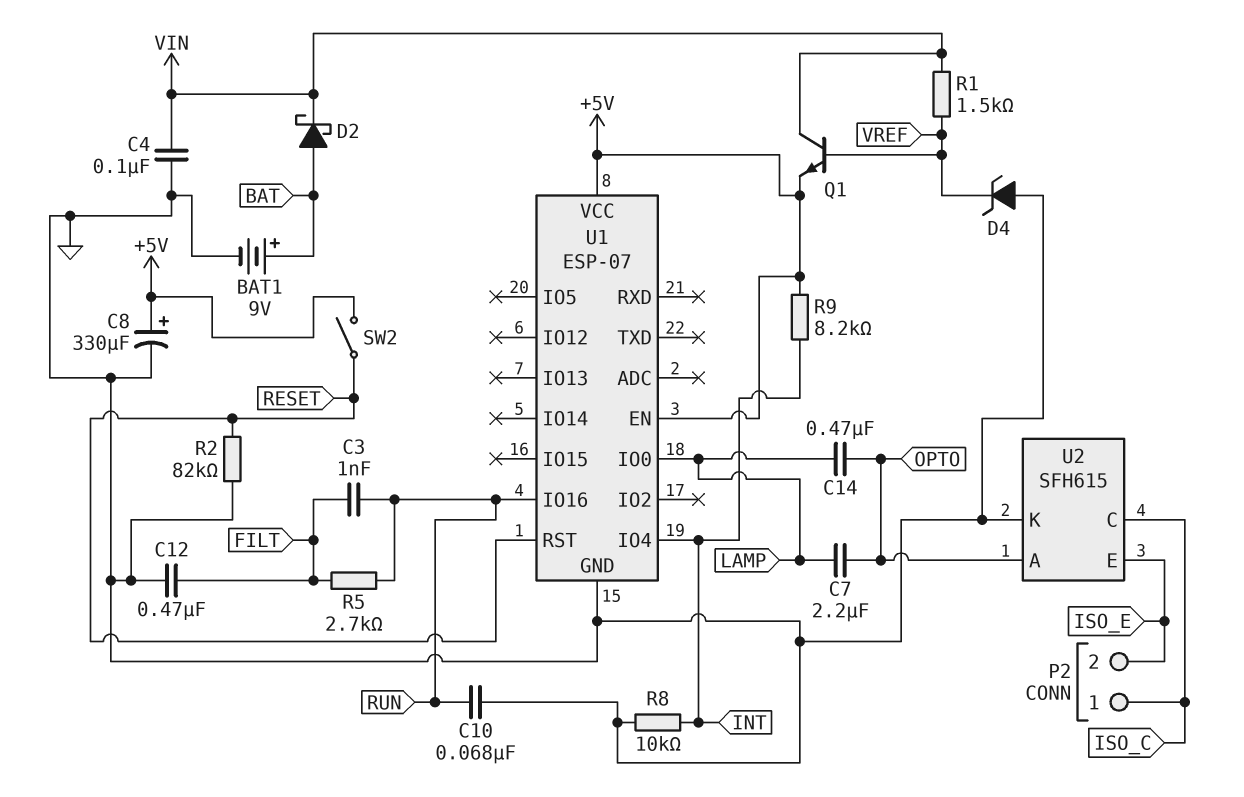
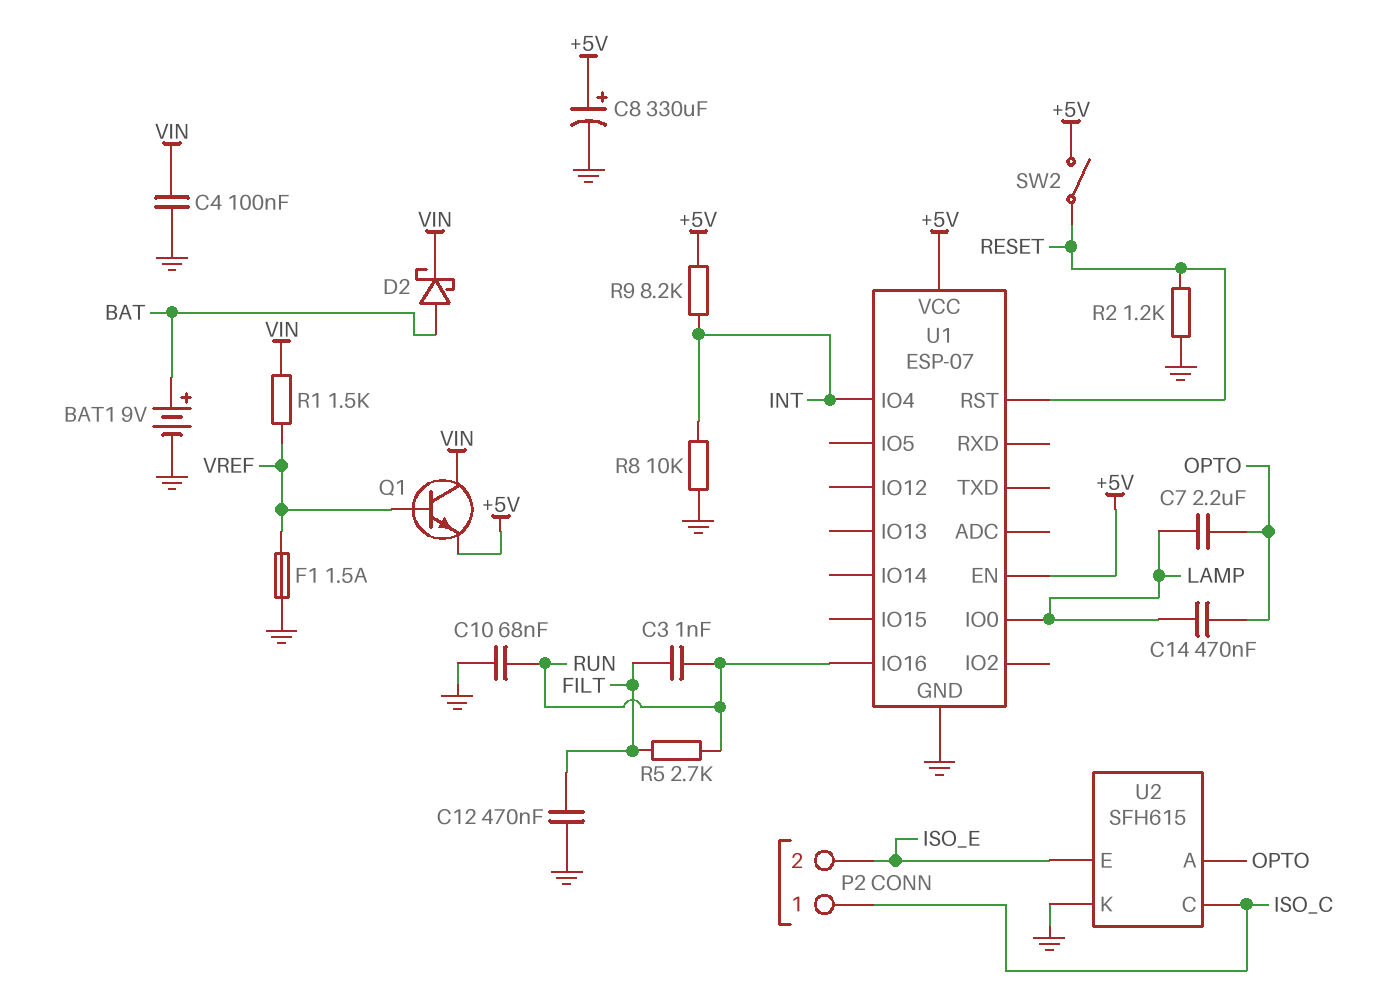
D4: zener (A GND, K VREF) -> none
F1: none -> 1.5A (GND, VREF)
R2: 82k (GND, RESET) -> 1.2k (GND, RESET)

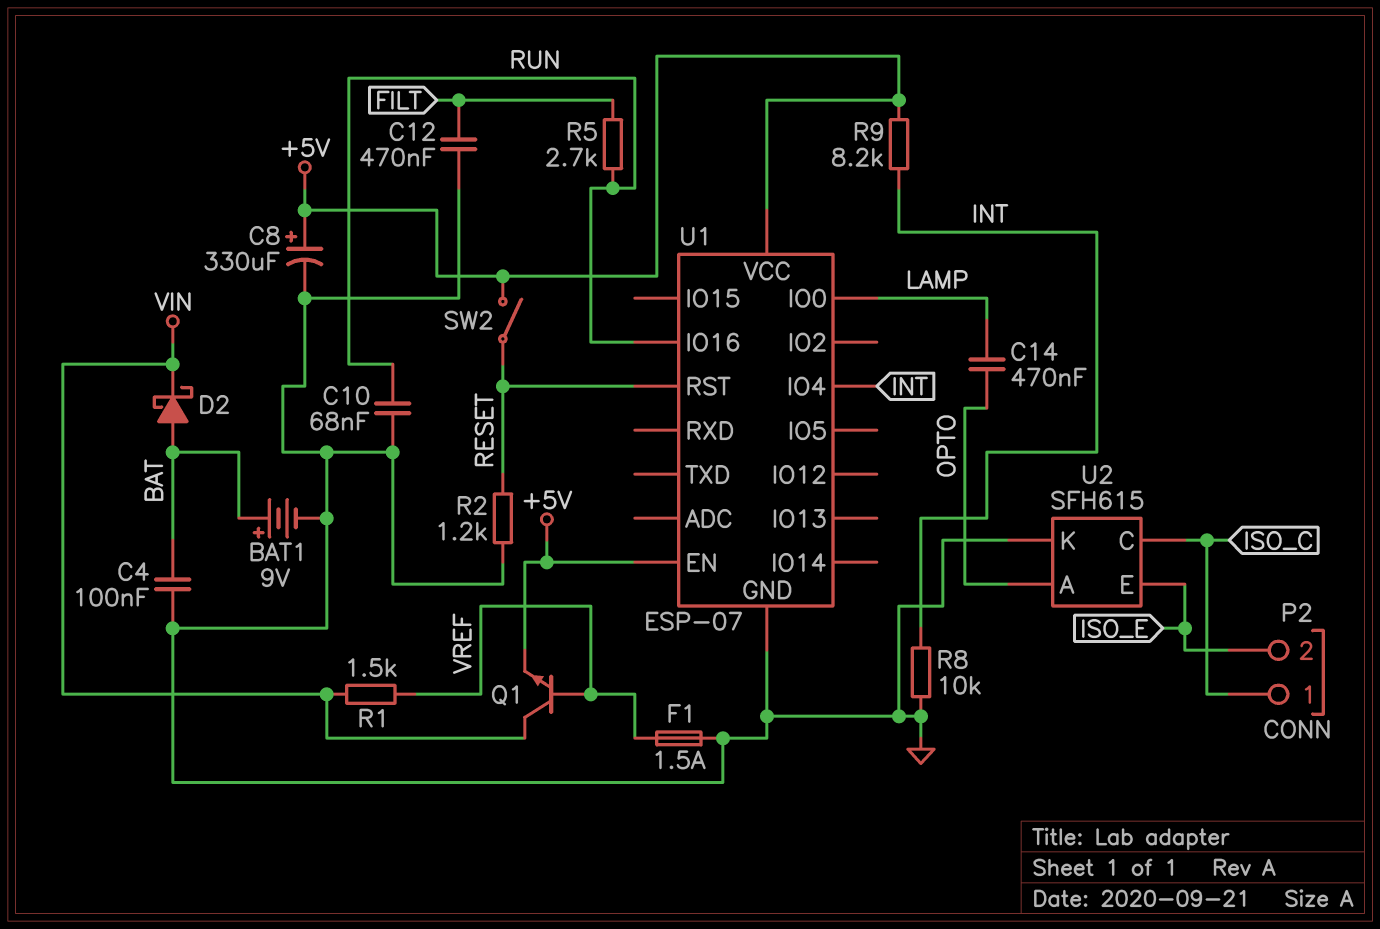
C3: 1nF (FILT, RUN) -> none
C4: 100nF (GND, VIN) -> 100nF (BAT, GND)
C7: 2.2uF (LAMP, OPTO) -> none

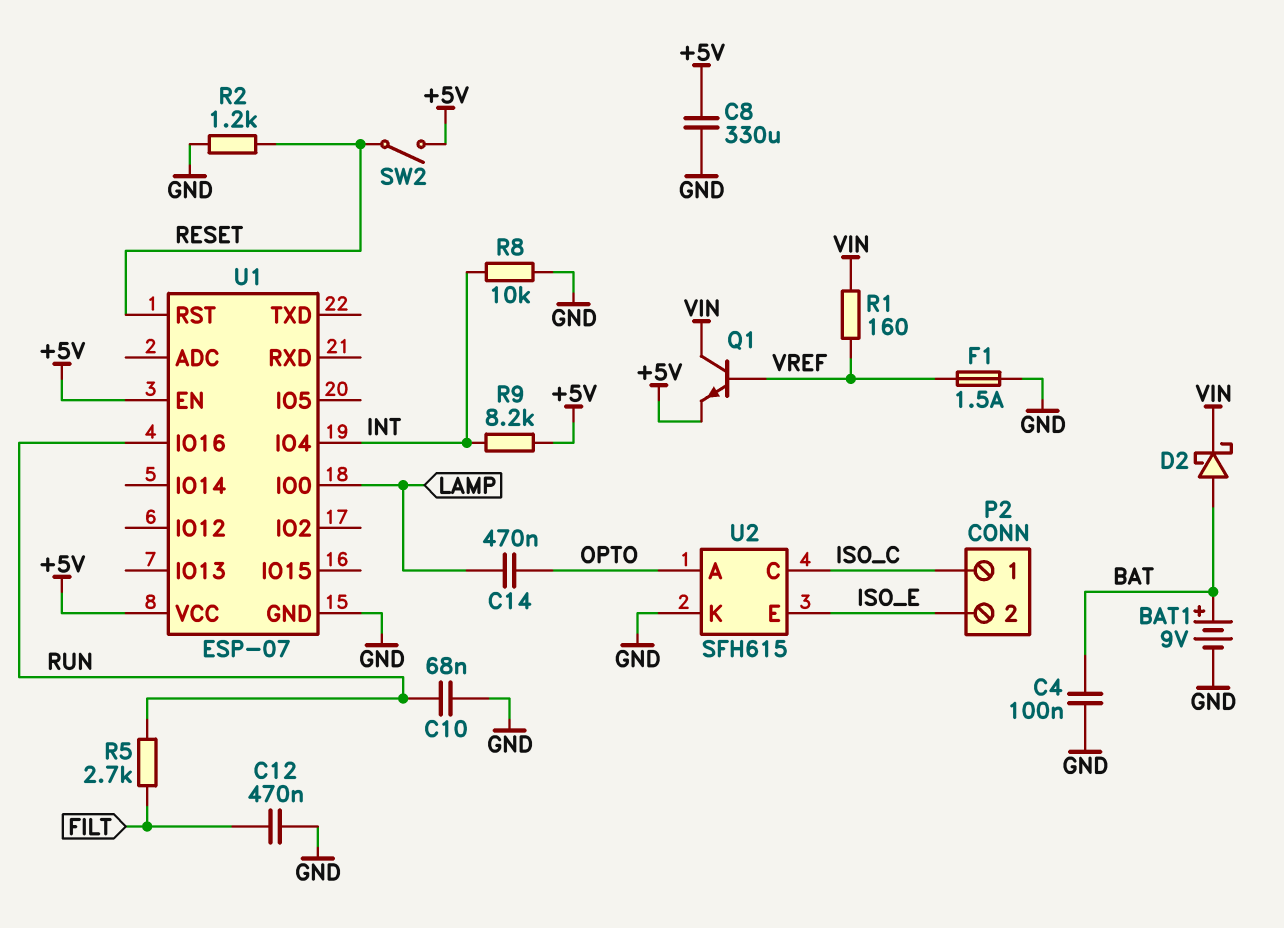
C8: 330uF (plus +5V, minus GND) -> 330uF (+5V, GND)
R1: 1.5k (VIN, VREF) -> 160 (VIN, VREF)

